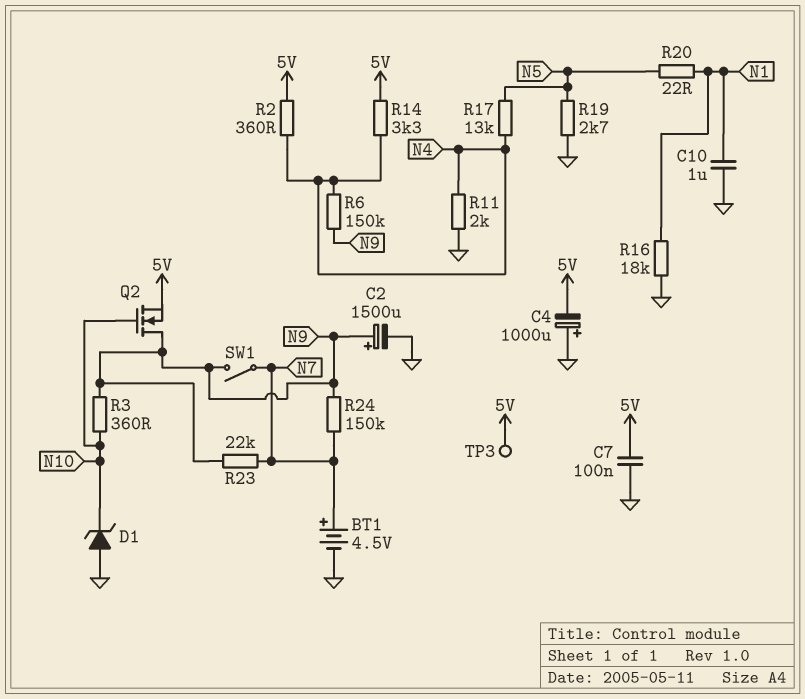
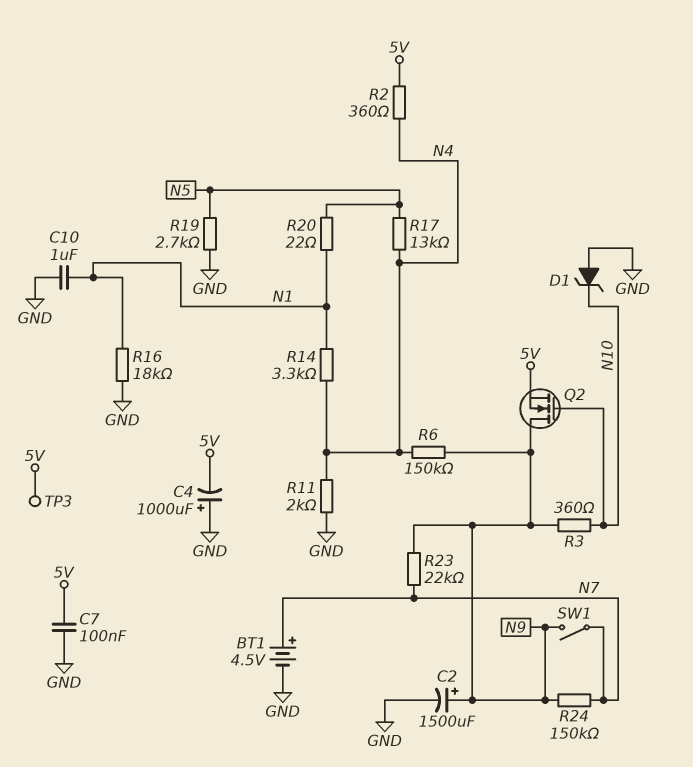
R14: 3.3k (5V, N4) -> 3.3k (N1, N4)

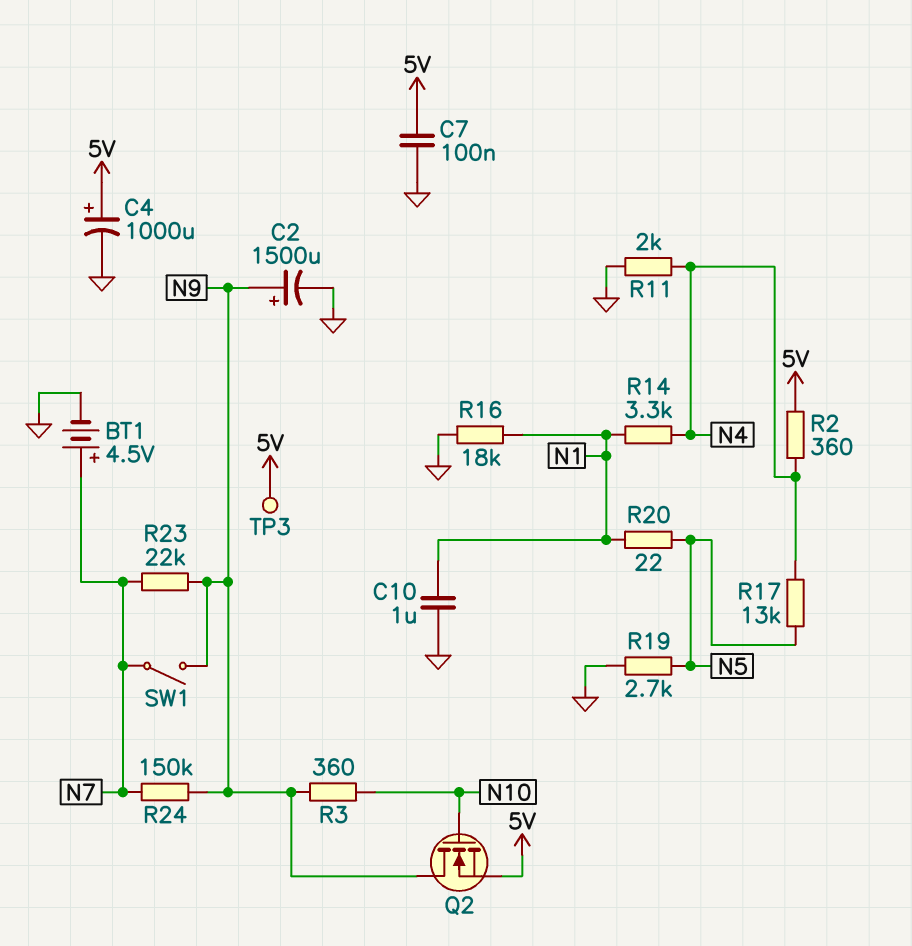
C4: 1000uF (plus GND, minus 5V) -> 1000uF (plus 5V, minus GND)
D1: zener (A GND, K N10) -> none
R6: 150k (N4, N9) -> none

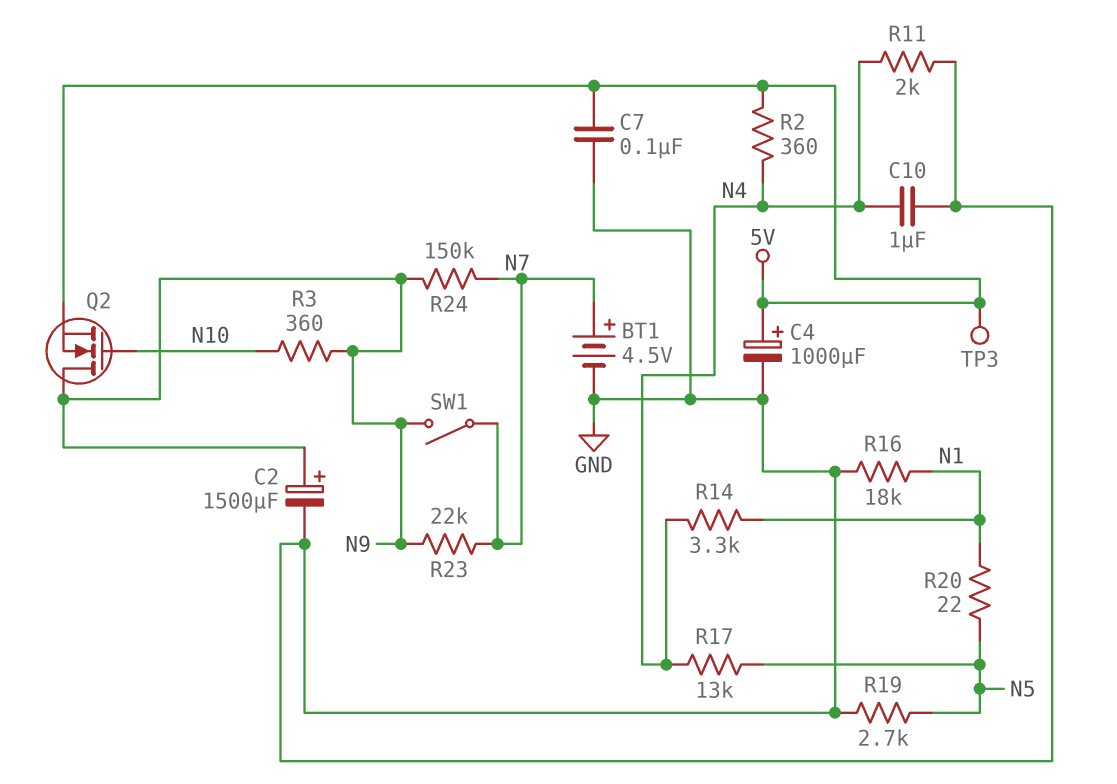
C10: 1uF (GND, N1) -> 1uF (GND, N4)

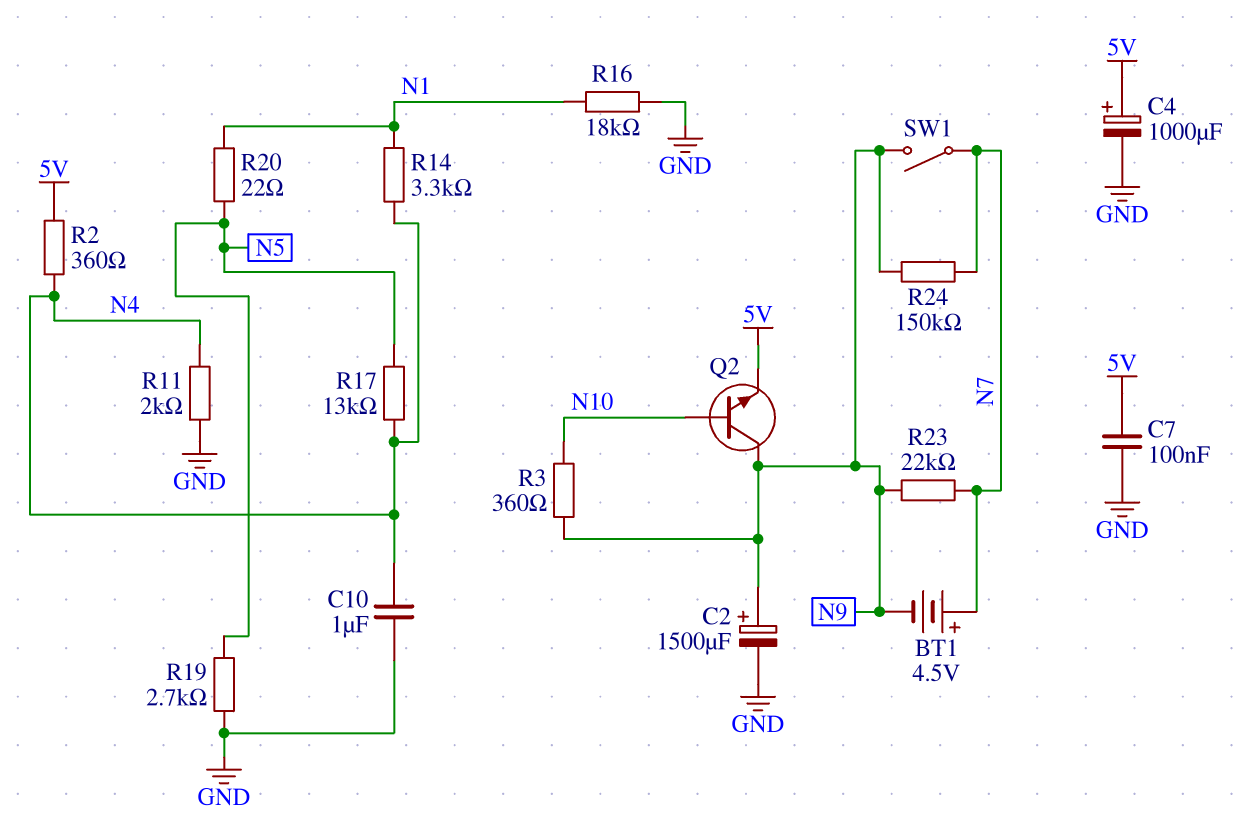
BT1: 4.5V (plus N7, minus GND) -> 4.5V (plus N7, minus N9)
Q2: NMOS (G N10, D N9, S 5V) -> NPN (B N10, C N9, E 5V)
TP3: test point (5V) -> none

